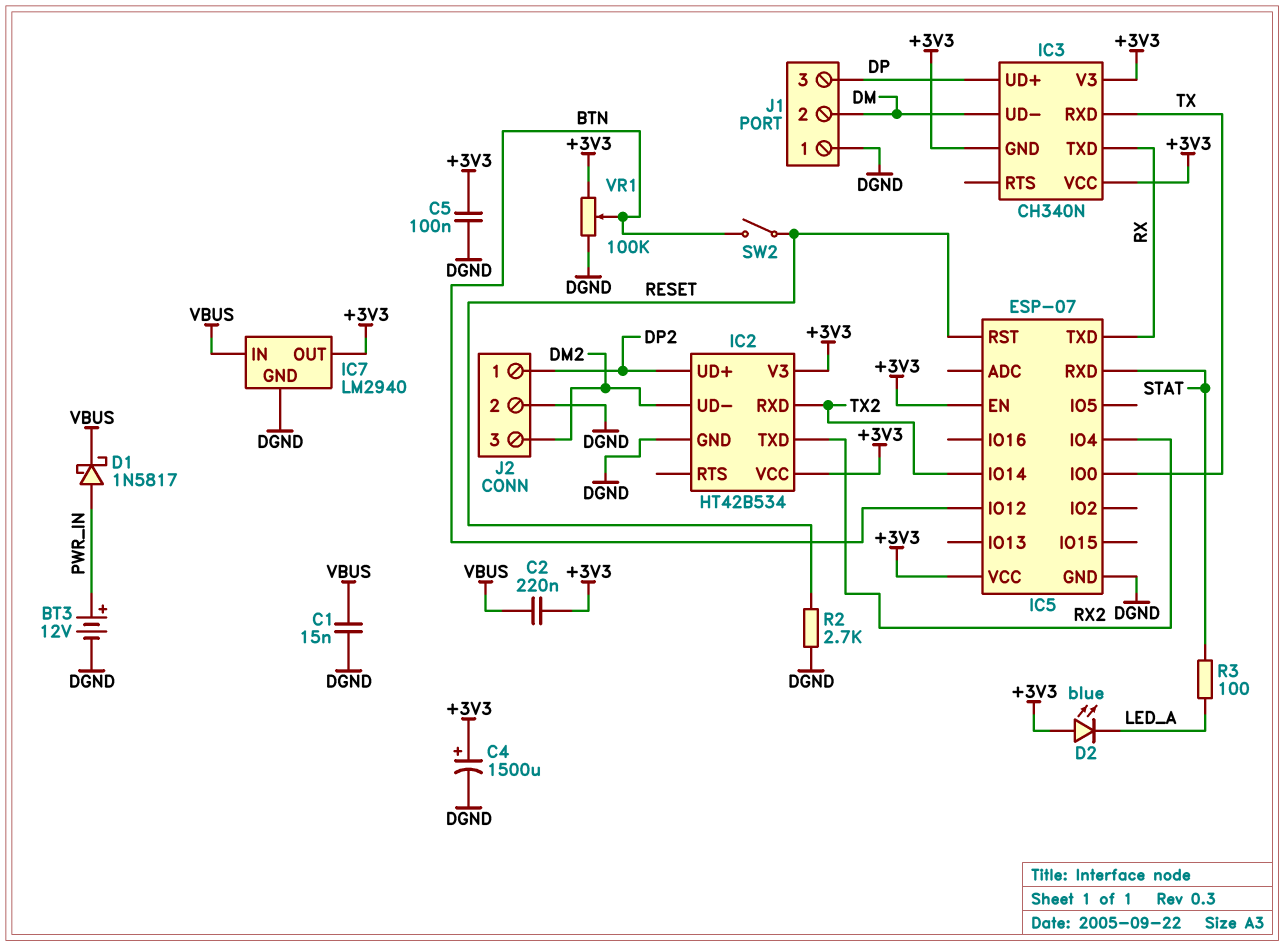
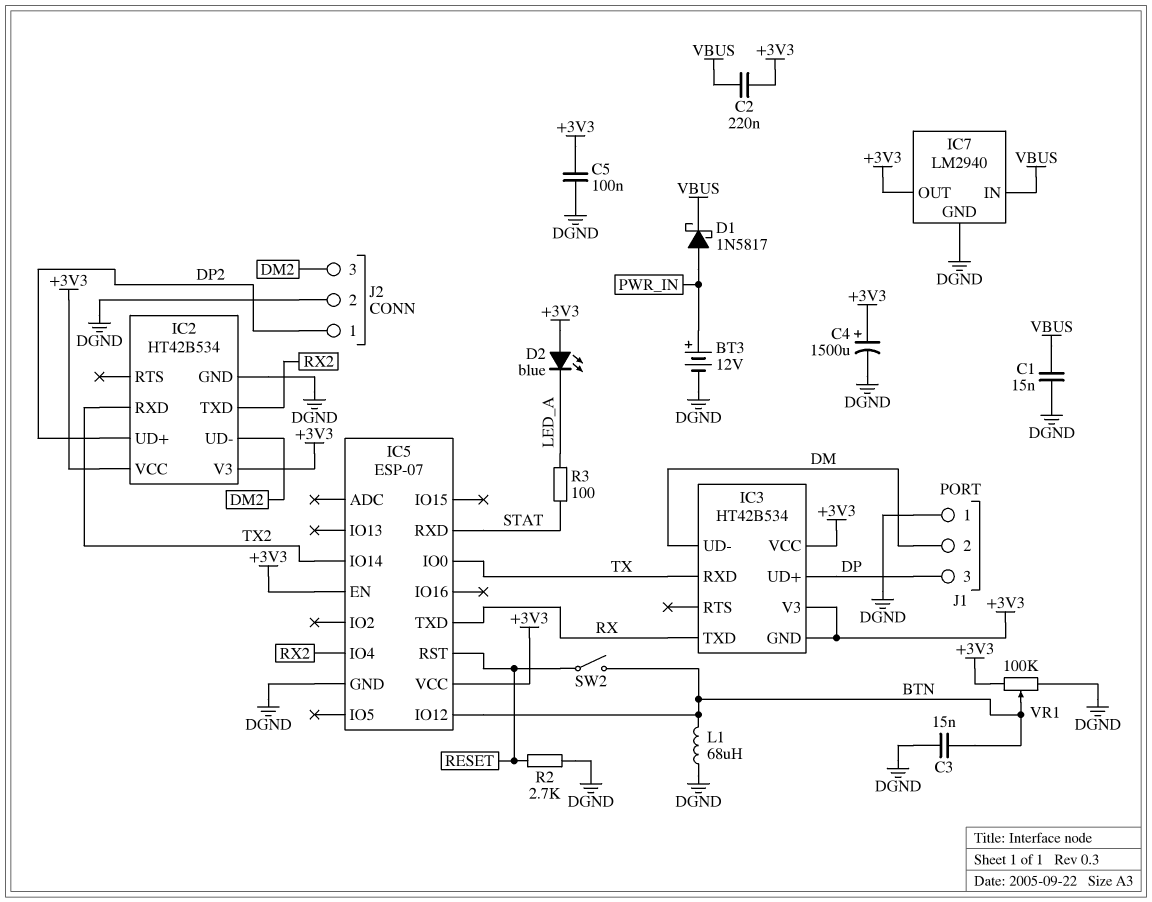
C3: none -> 15nF (BTN, DGND)
IC3: CH340N -> HT42B534
L1: none -> 68uH (BTN, DGND)

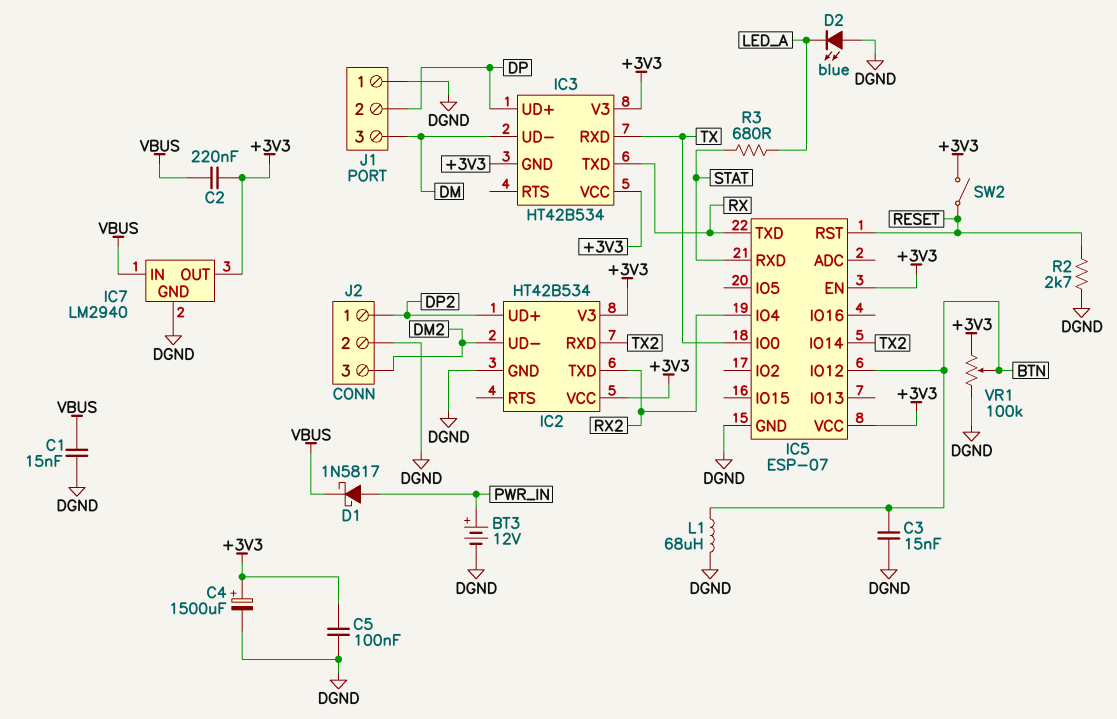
D2: LED blue (A +3V3, K LED_A) -> LED blue (A DGND, K LED_A)
J1 pin 2: DM -> DP
J1 pin 3: DP -> DM
R3: 100 (LED_A, STAT) -> 680 (LED_A, STAT)
SW2: switch (BTN, RESET) -> switch (+3V3, RESET)

